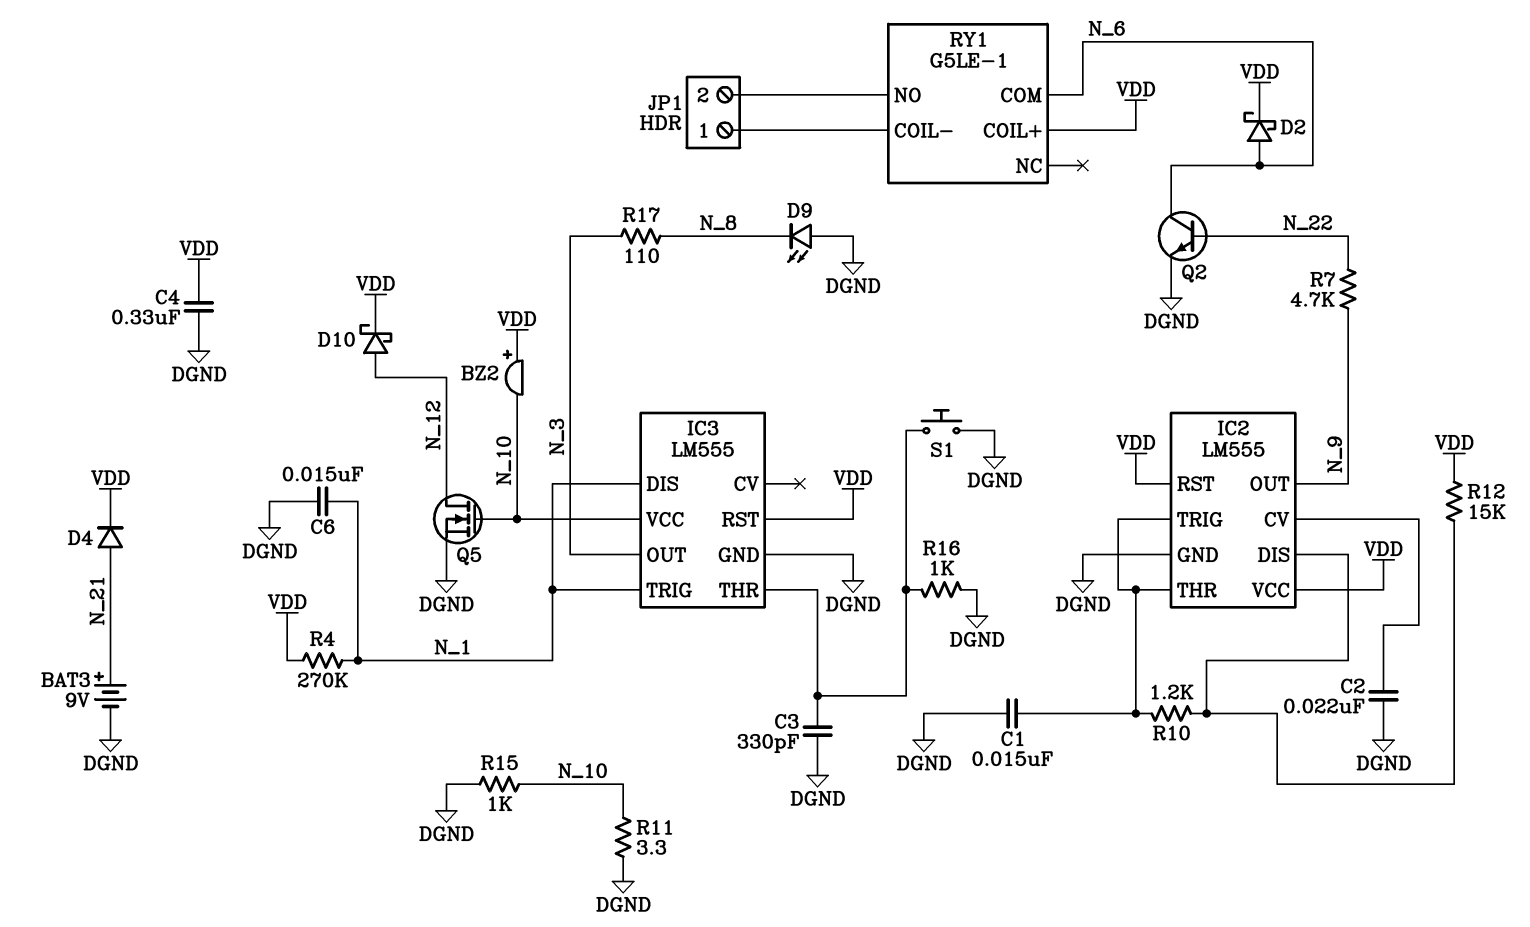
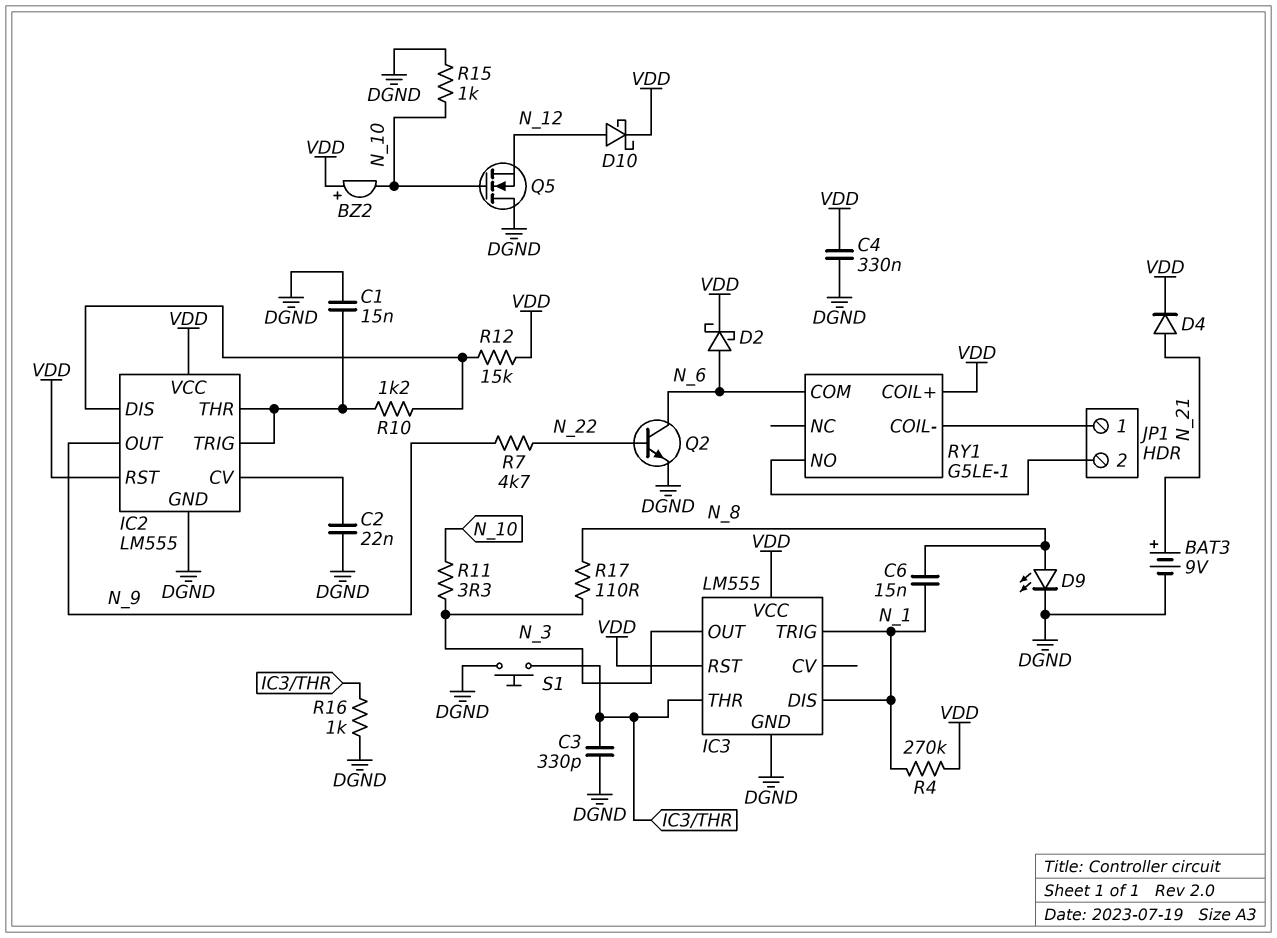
C6: 15nF (DGND, N_1) -> 15nF (N_1, N_8)
D9: LED (A DGND, K N_8) -> LED (A N_8, K DGND)
IC3 pin VCC: N_10 -> VDD
Q5: NMOS (G N_10, D N_12, S DGND) -> NMOS (G N_10, D DGND, S N_12)
R11: 3.3 (DGND, N_10) -> 3.3 (N_3, N_10)

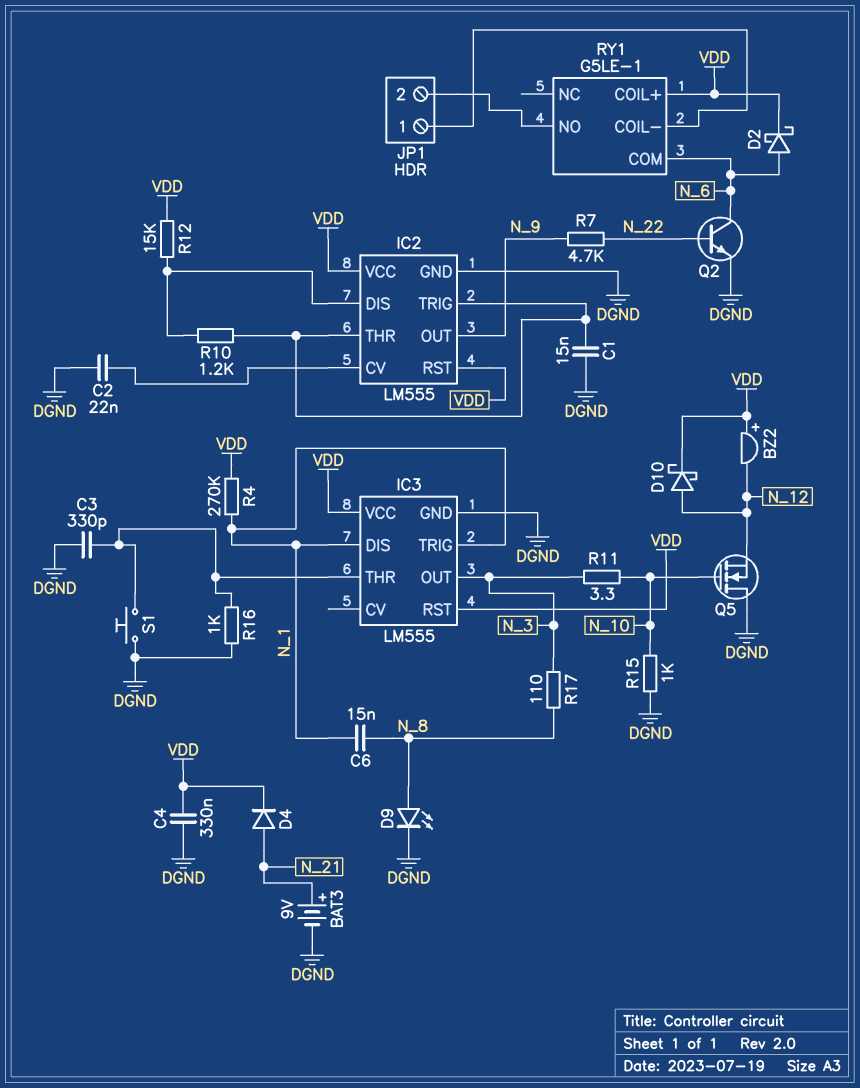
BZ2: buzzer (plus VDD, minus N_10) -> buzzer (plus VDD, minus N_12)

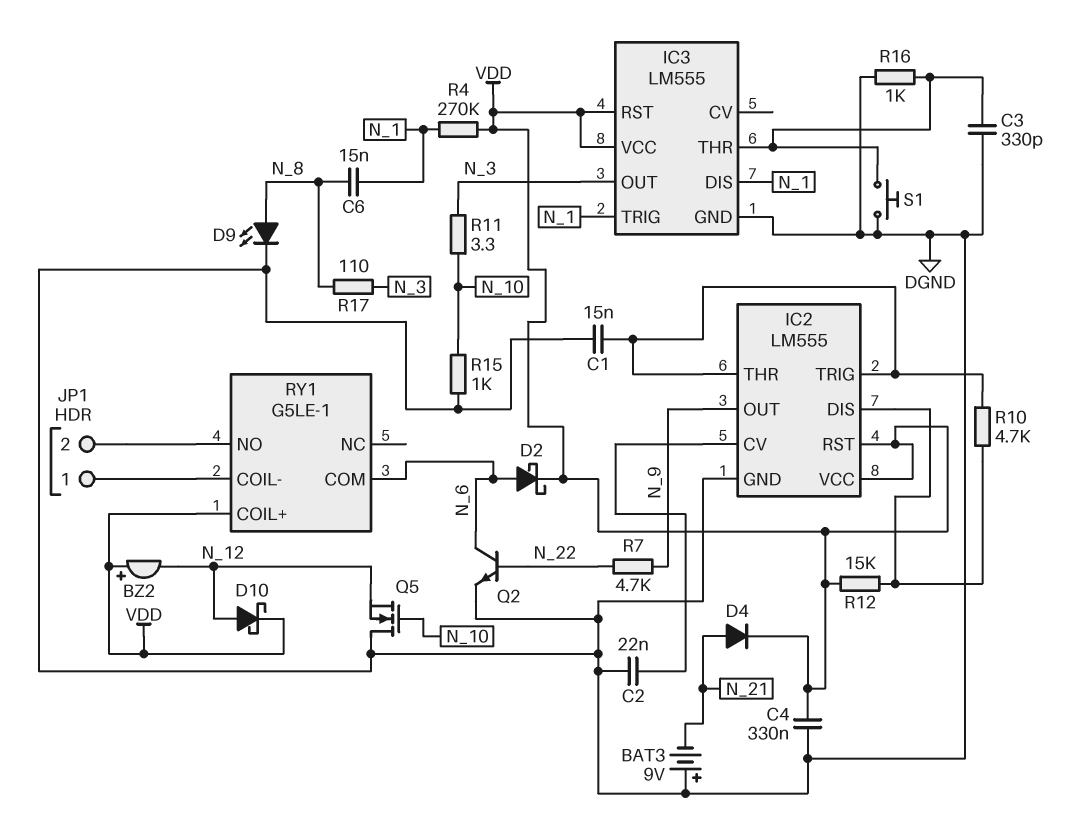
BAT3: 9V (plus N_21, minus DGND) -> 9V (plus DGND, minus N_21)
R10: 1.2k (IC2/DIS, IC2/THR) -> 4.7k (IC2/DIS, IC2/THR)

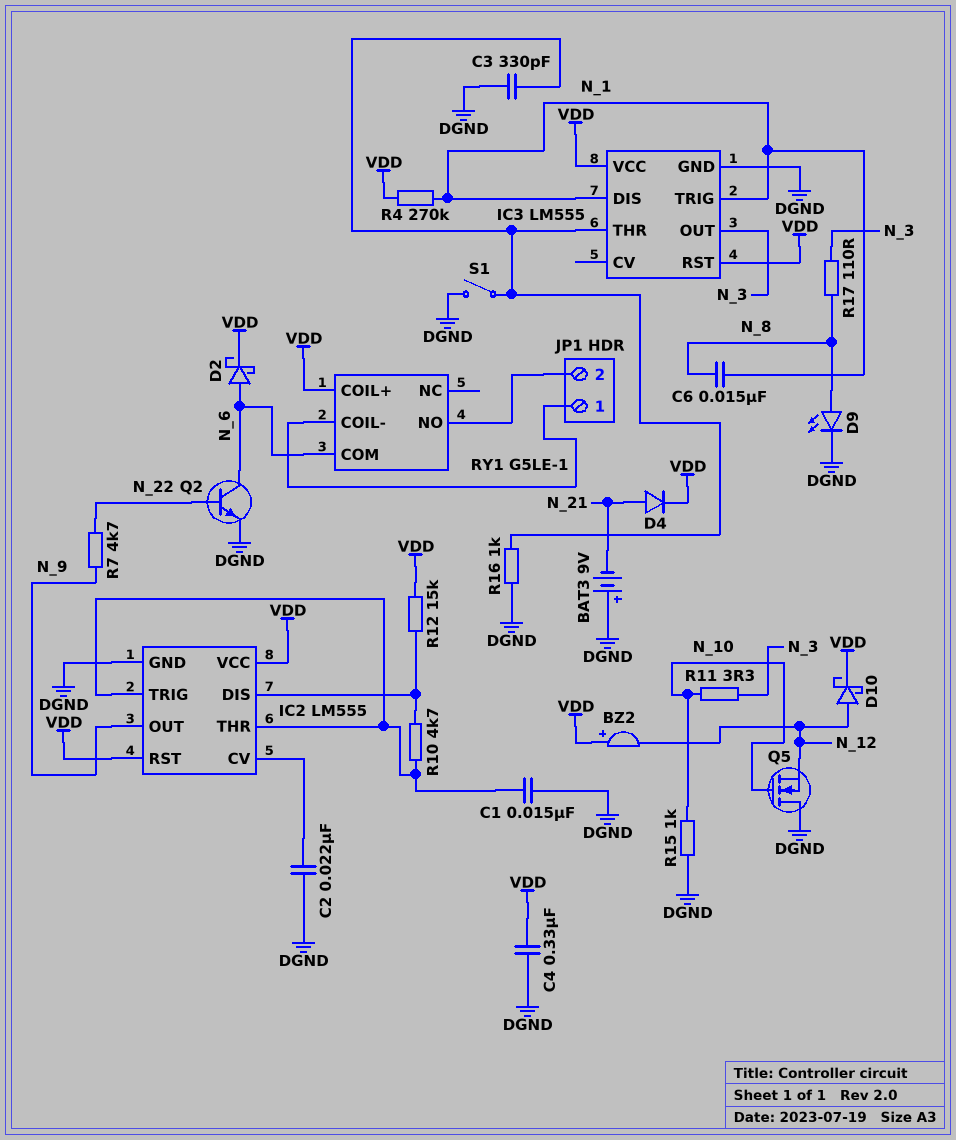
S1: button (DGND, IC3/THR) -> switch (DGND, IC3/THR)

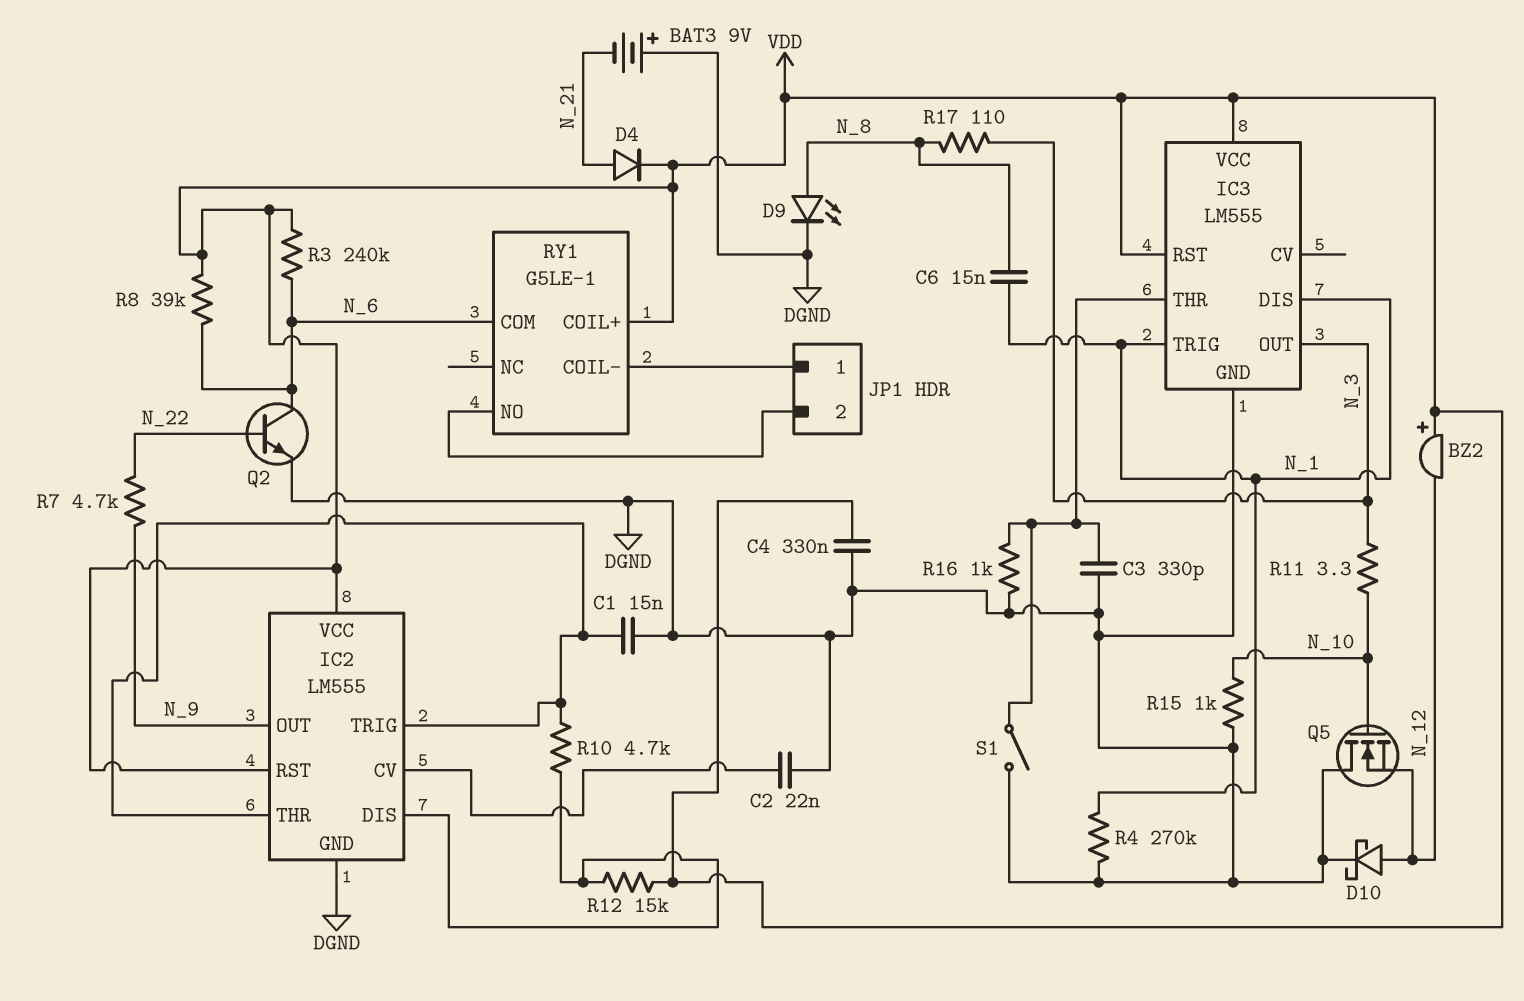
D2: schottky (A N_6, K VDD) -> none
D10: schottky (A N_12, K VDD) -> schottky (A N_12, K DGND)
R3: none -> 240k (N_6, VDD)
R4: 270k (N_1, VDD) -> 270k (DGND, N_1)
R8: none -> 39k (N_6, VDD)

